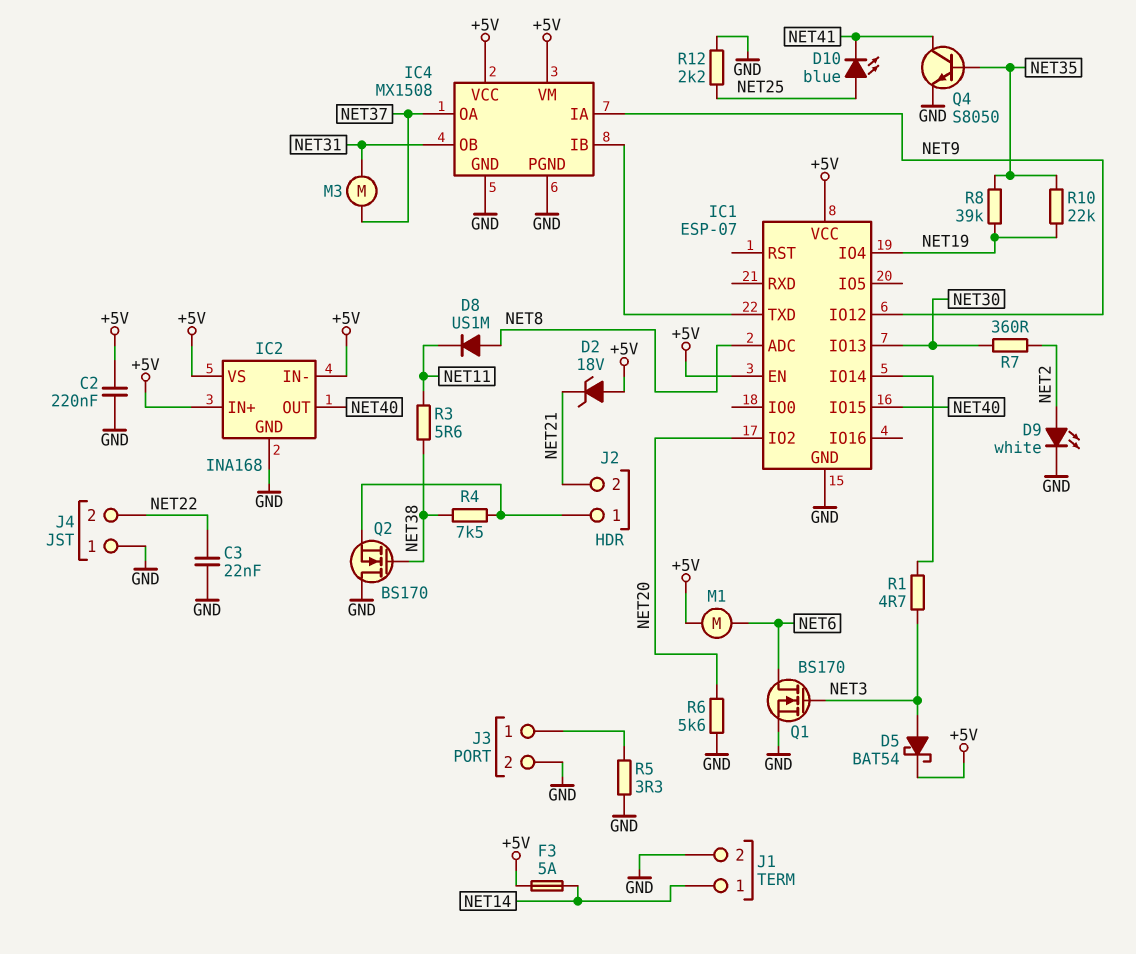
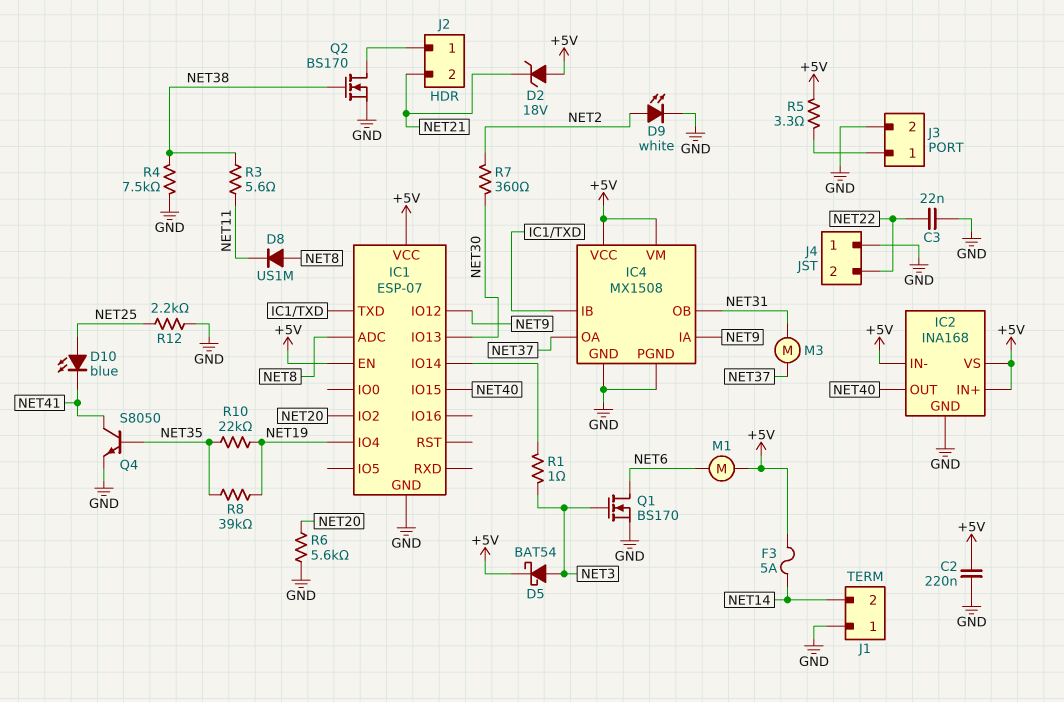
J1 pin 1: NET14 -> GND
J1 pin 2: GND -> NET14
Q2: NMOS BS170 (G NET38, D GND, S J2/1) -> NMOS BS170 (G NET38, D J2/1, S GND)
R1: 4.7 (IC1/IO14, NET3) -> 1 (IC1/IO14, NET3)
R4: 7.5k (J2/1, NET38) -> 7.5k (GND, NET38)
R5: 3.3 (GND, J3/1) -> 3.3 (+5V, J3/1)

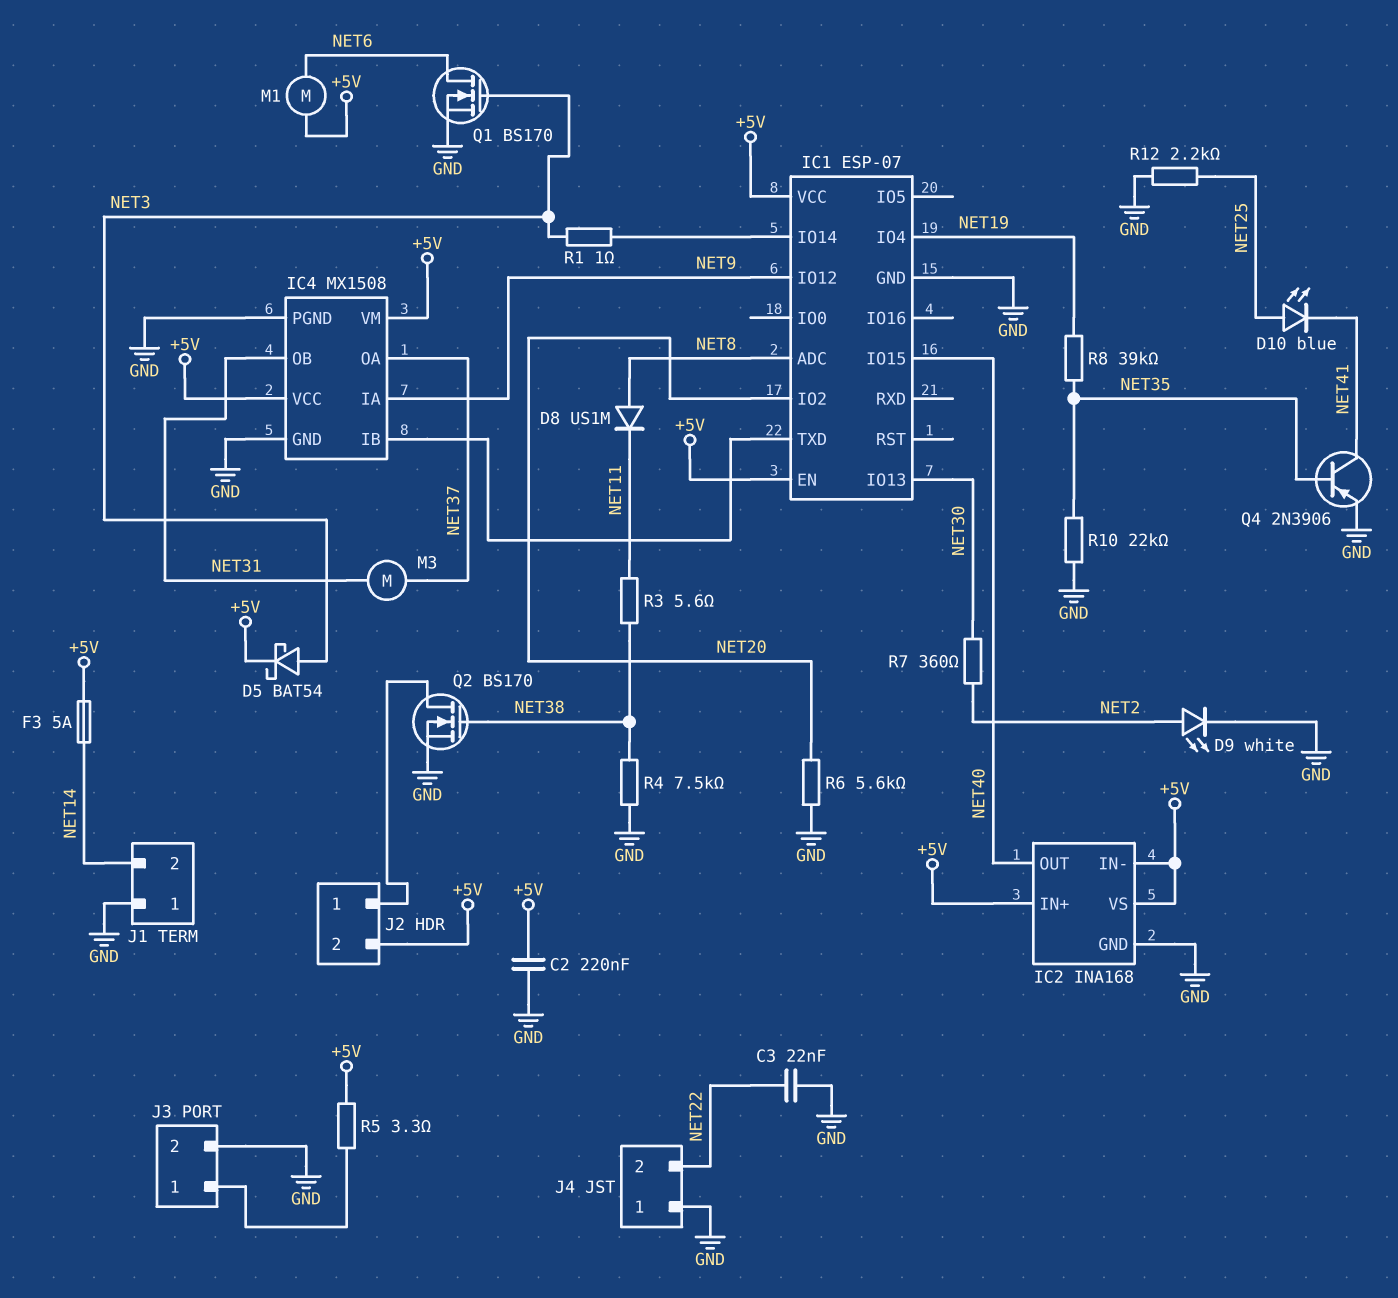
D2: zener 18V (A +5V, K NET21) -> none
J2 pin 2: NET21 -> +5V
Q4: NPN S8050 (B NET35, C NET41, E GND) -> PNP 2N3906 (B NET35, C NET41, E GND)
R10: 22k (NET19, NET35) -> 22k (GND, NET35)

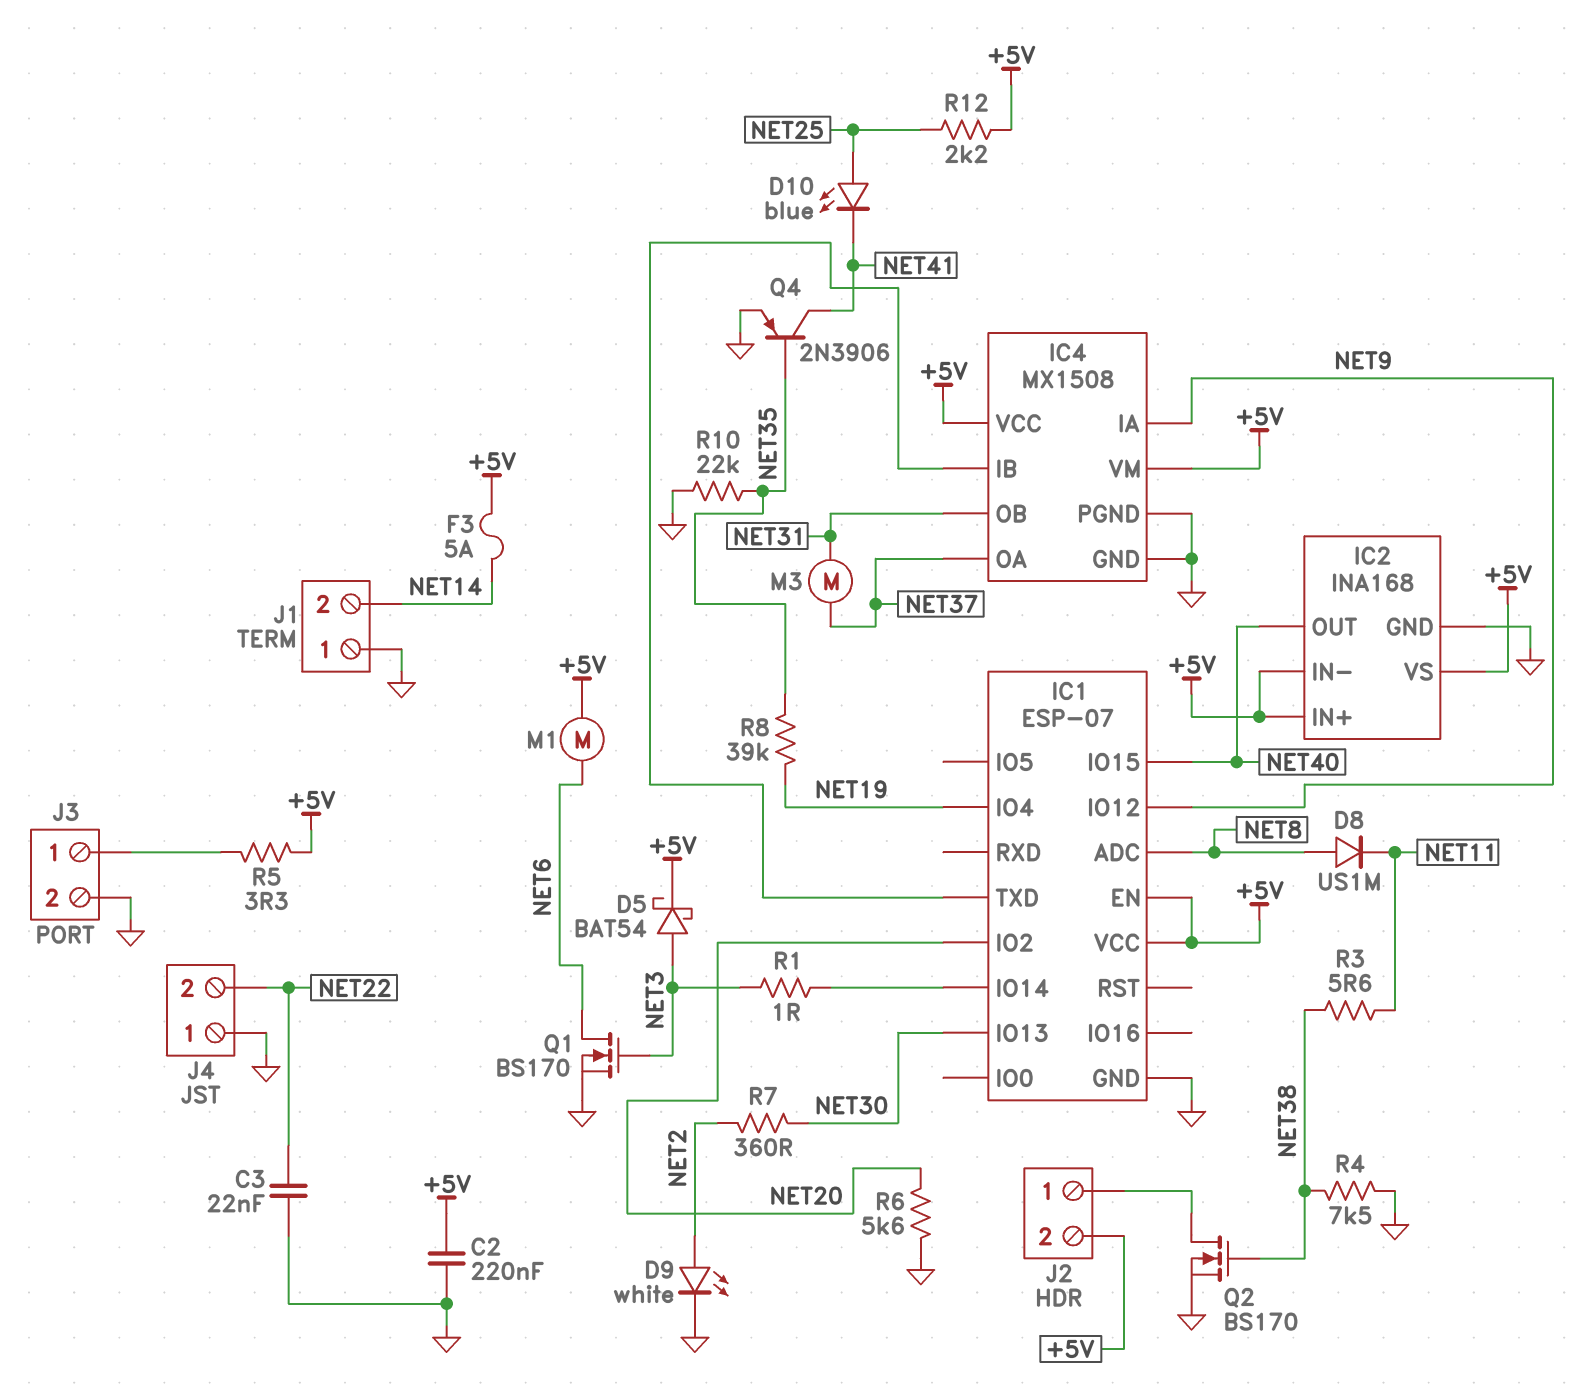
R12: 2.2k (GND, NET25) -> 2.2k (+5V, NET25)

